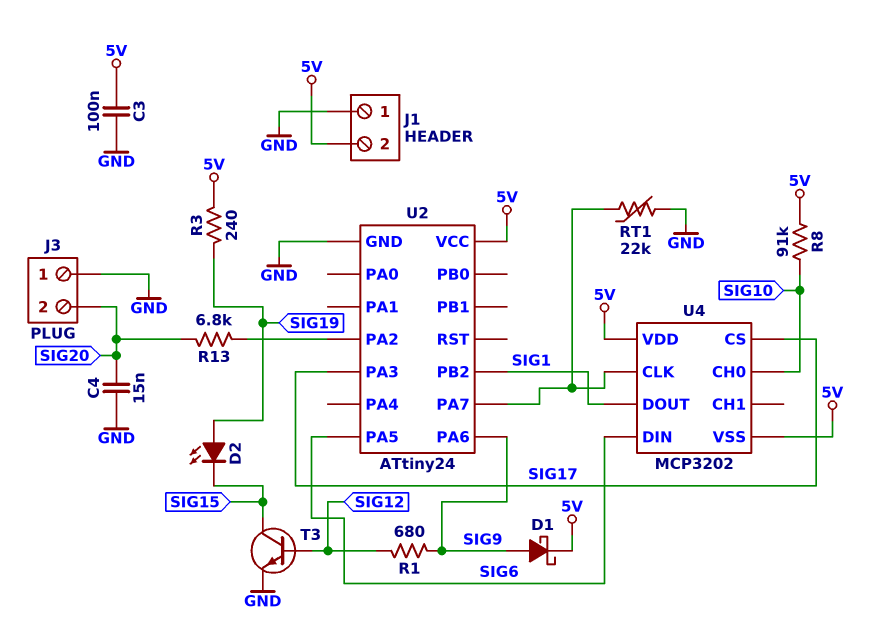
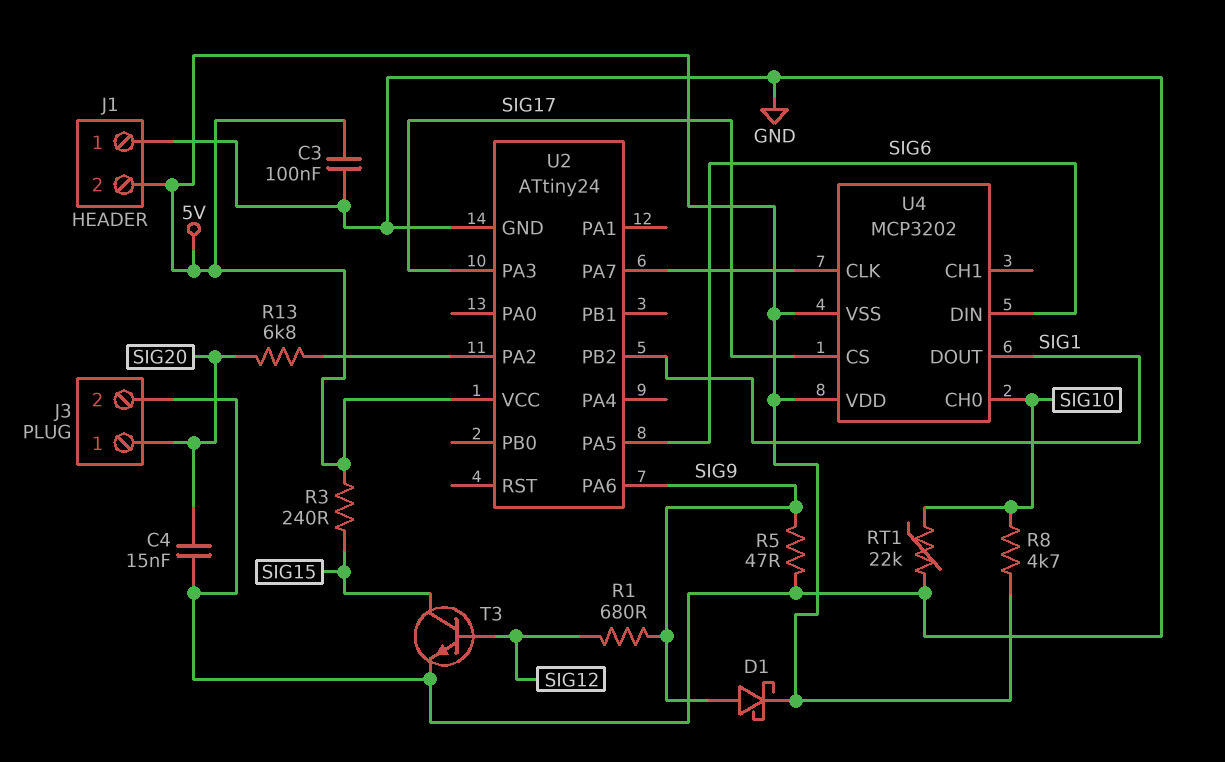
D2: LED (A SIG19, K SIG15) -> none
J3 pin 1: GND -> SIG20
J3 pin 2: SIG20 -> GND
R3: 240 (5V, SIG19) -> 240 (5V, SIG15)
R5: none -> 47 (GND, SIG9)
R8: 91k (5V, SIG10) -> 4.7k (5V, SIG10)
RT1: 22k (GND, U2/PA7) -> 22k (GND, SIG10)

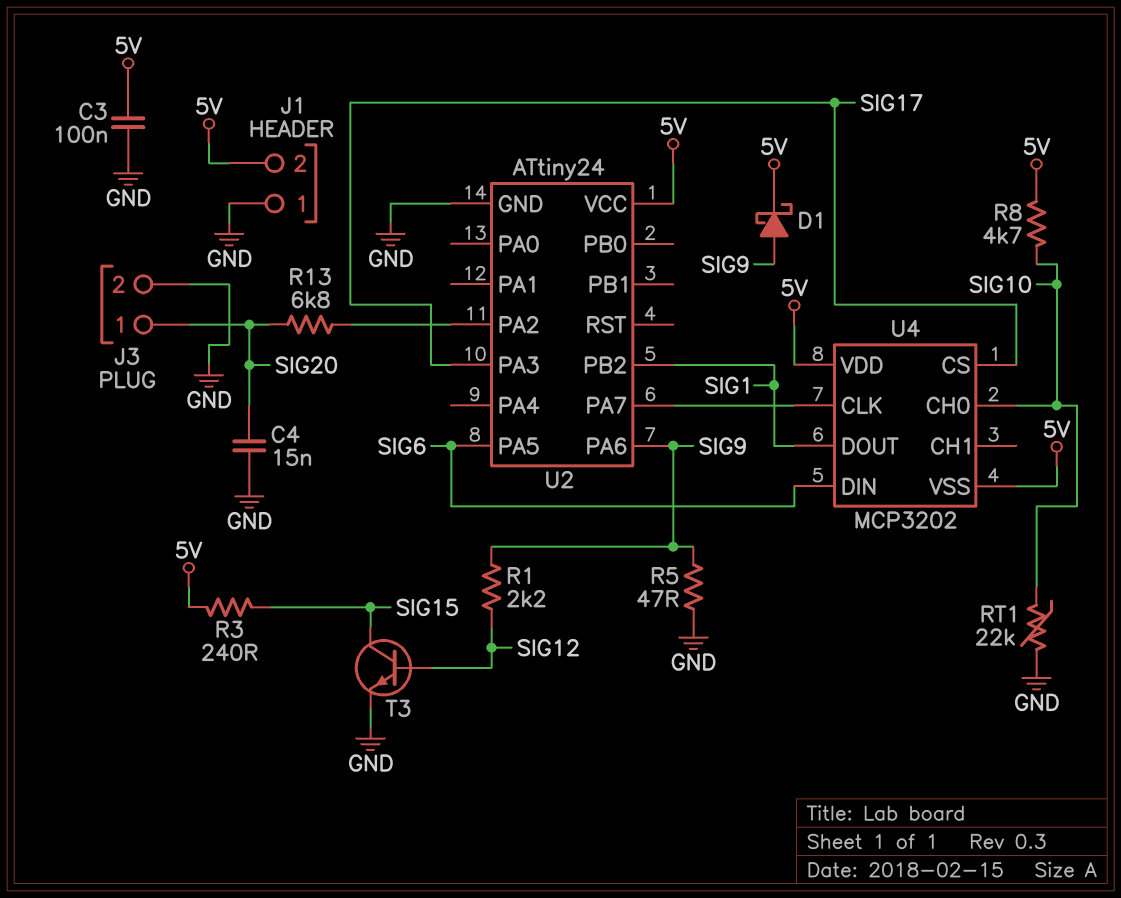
R1: 680 (SIG9, SIG12) -> 2.2k (SIG9, SIG12)

